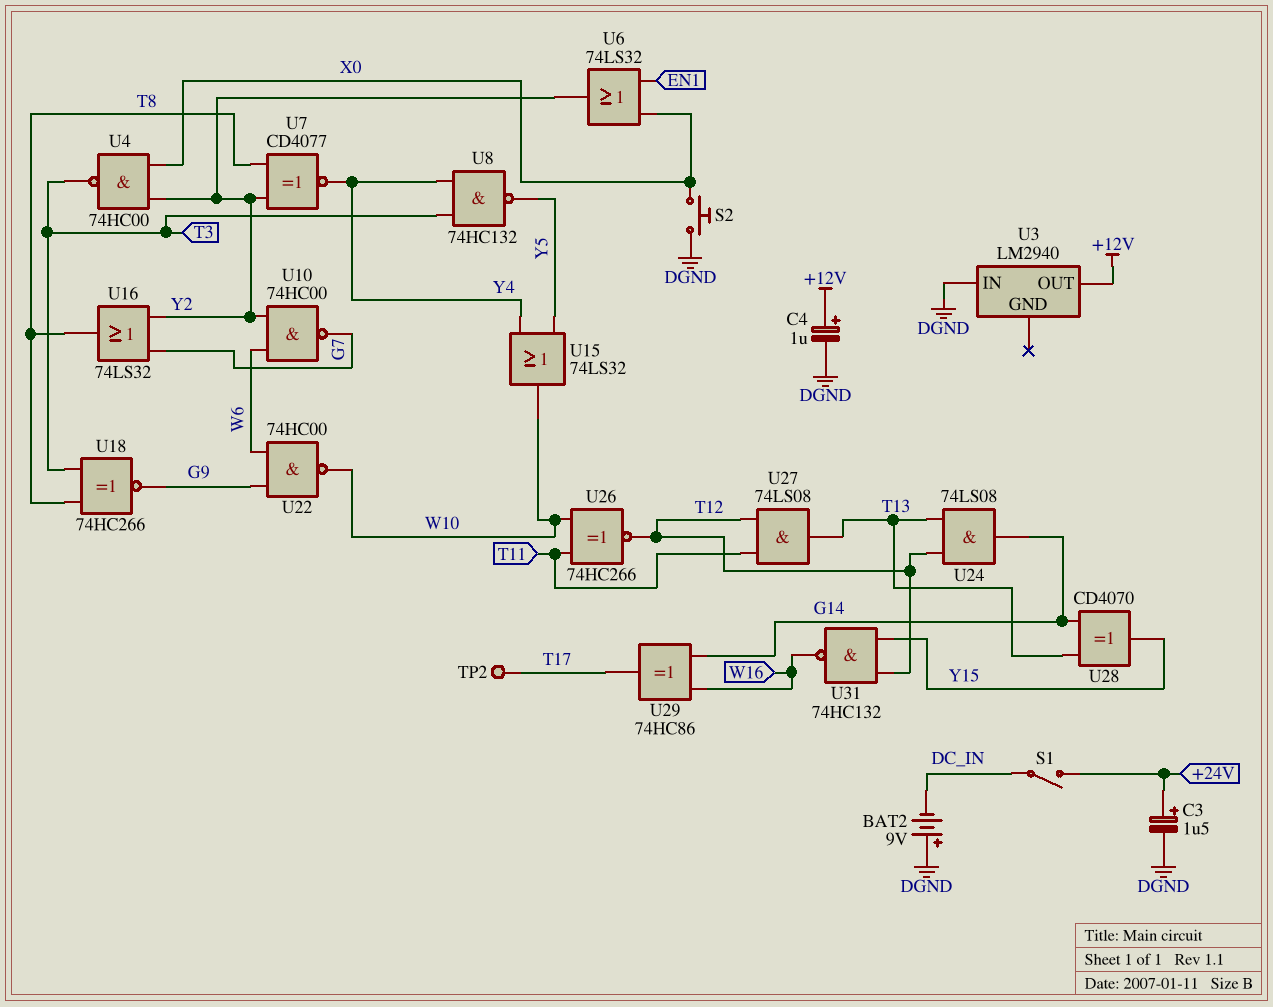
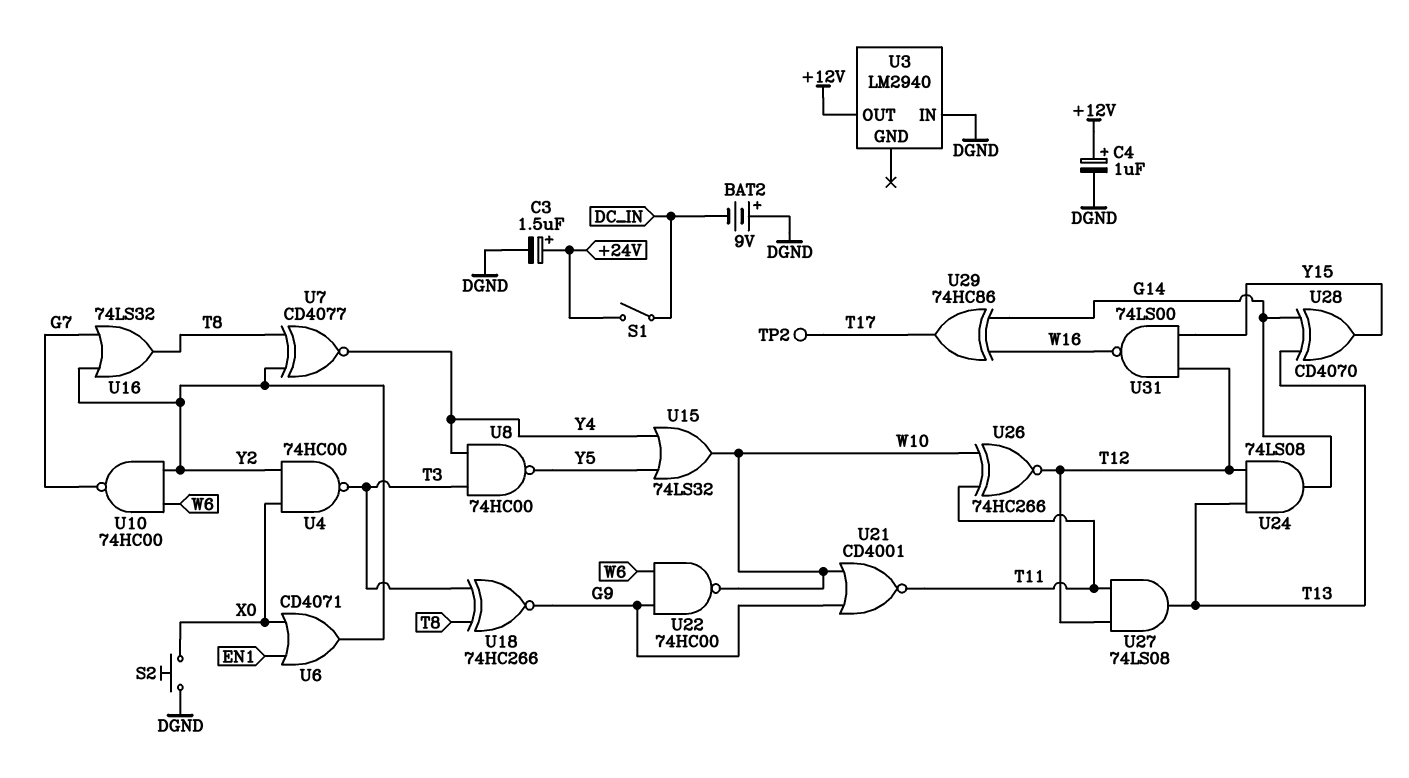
U6: OR 74LS32 (in EN1, in X0, out Y2) -> OR CD4071 (in EN1, in X0, out Y2)
U8: NAND 74HC132 (in T3, in Y4, out Y5) -> NAND 74HC00 (in T3, in Y4, out Y5)
U21: none -> NOR CD4001 (in G9, in W10, out T11)
U31: NAND 74HC132 (in T12, in Y15, out W16) -> NAND 74LS00 (in T12, in Y15, out W16)

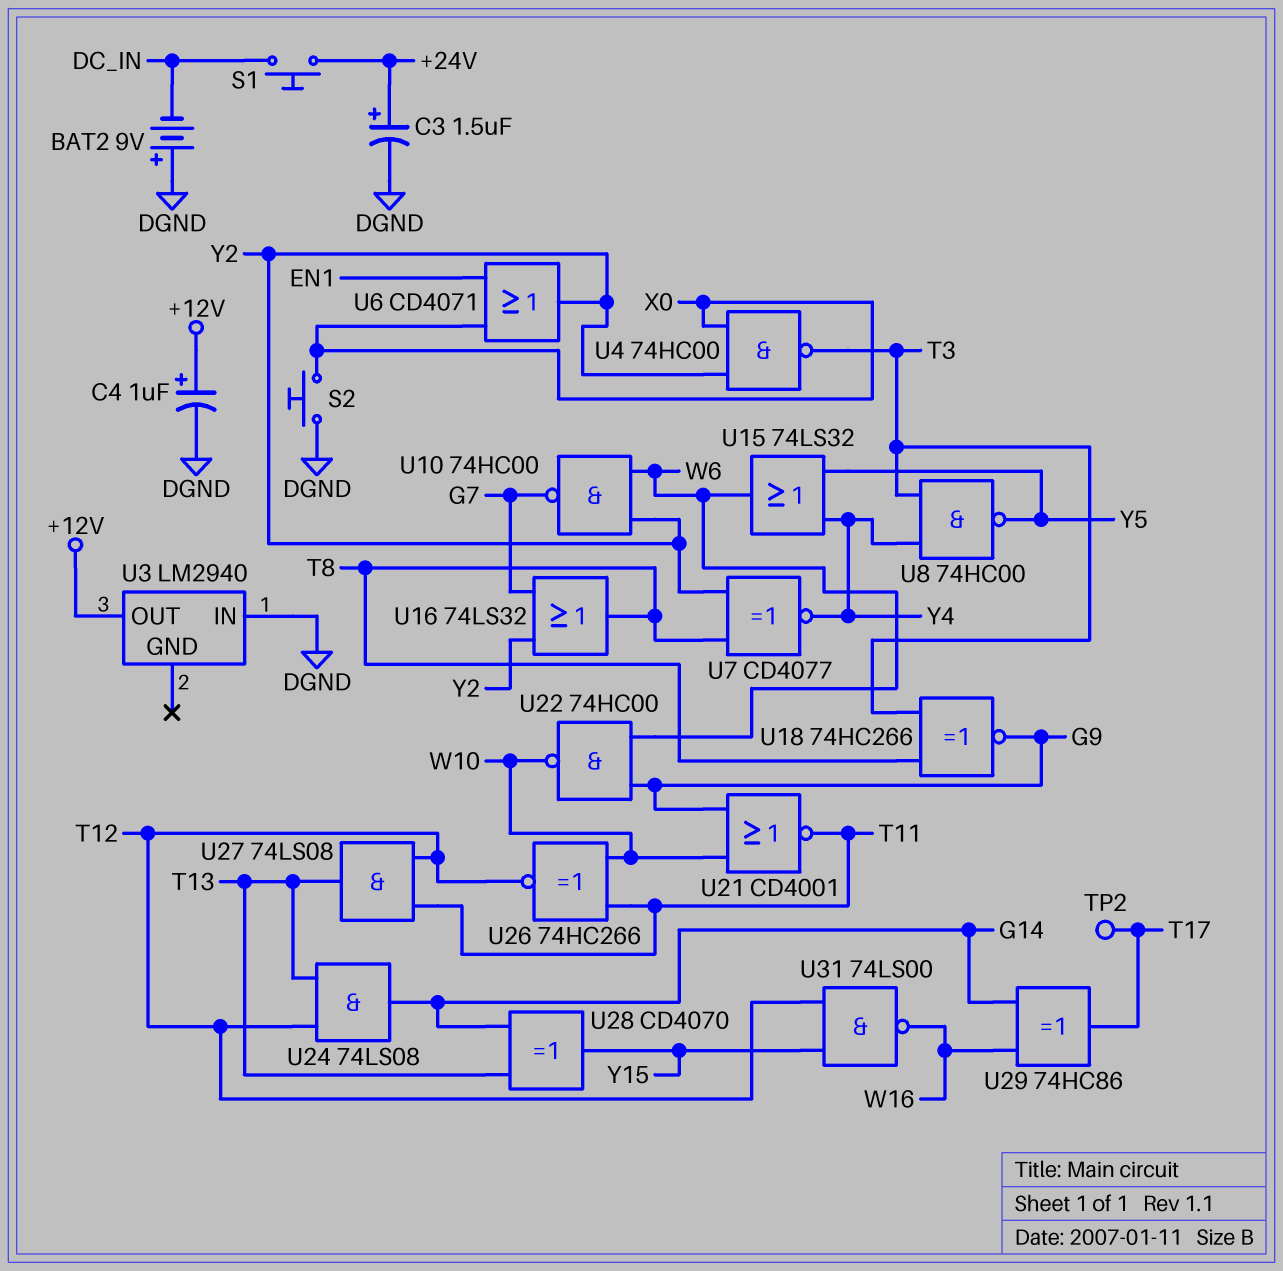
S1: switch (+24V, DC_IN) -> button (+24V, DC_IN)
U15: OR 74LS32 (in Y4, in Y5, out W10) -> OR 74LS32 (in Y4, in Y5, out W6)

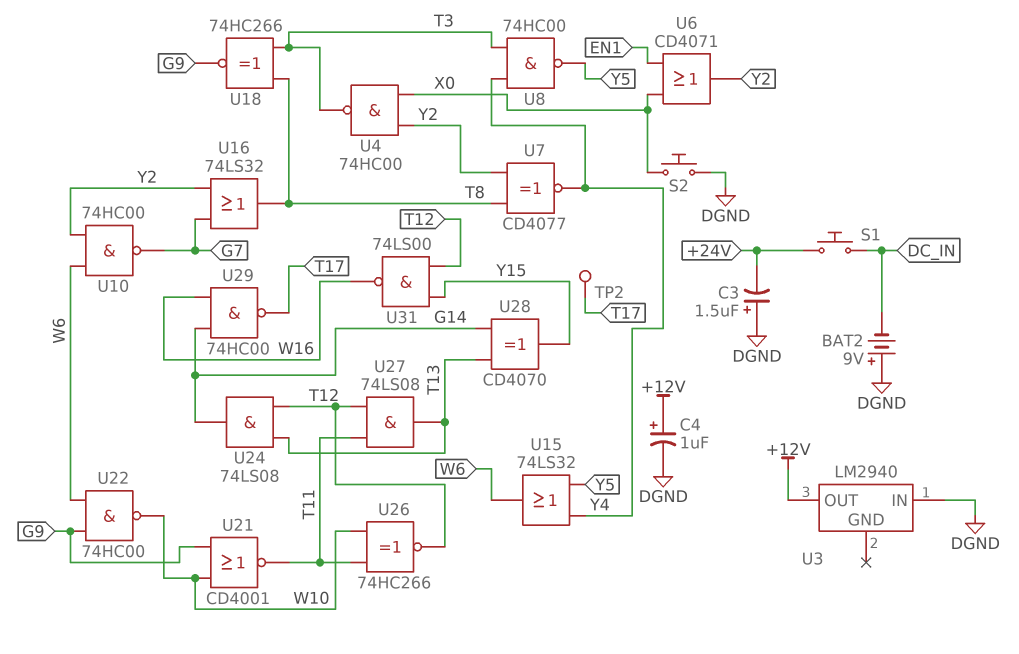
C3: 1.5uF (plus +24V, minus DGND) -> 1.5uF (plus DGND, minus +24V)
U29: XOR 74HC86 (in G14, in W16, out T17) -> NAND 74HC00 (in G14, in W16, out T17)

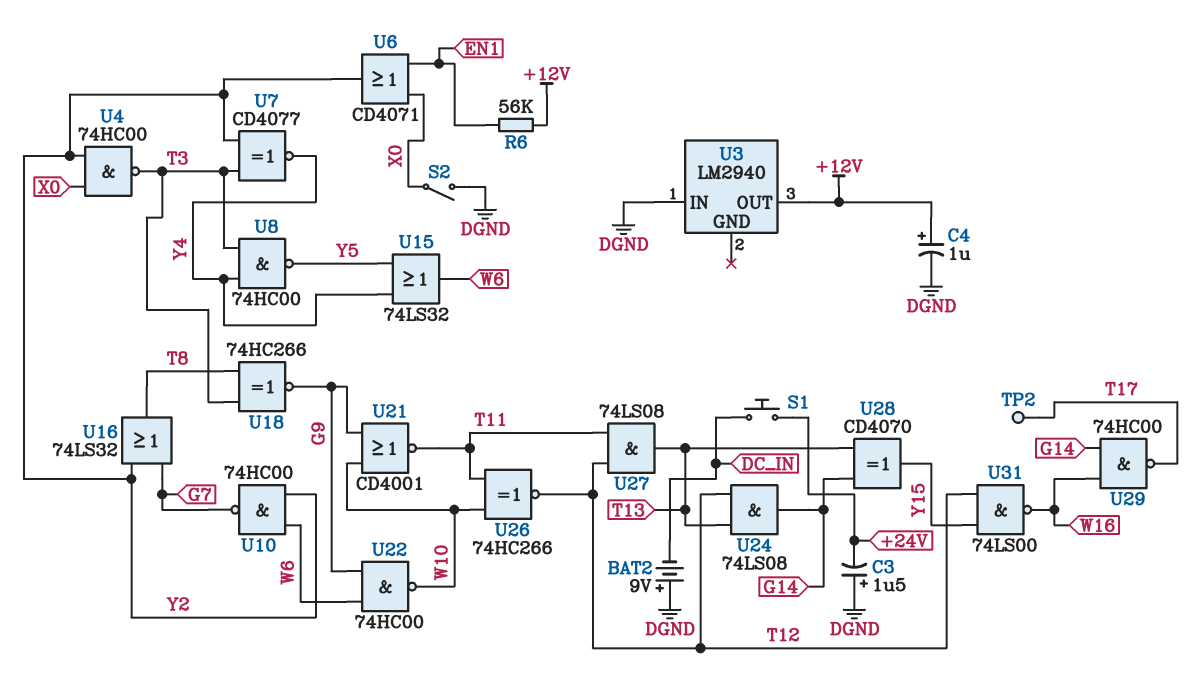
R6: none -> 56k (+12V, EN1)
S2: button (DGND, X0) -> switch (DGND, X0)
U7: XNOR CD4077 (in T8, in Y2, out Y4) -> XNOR CD4077 (in T3, in Y2, out Y4)

